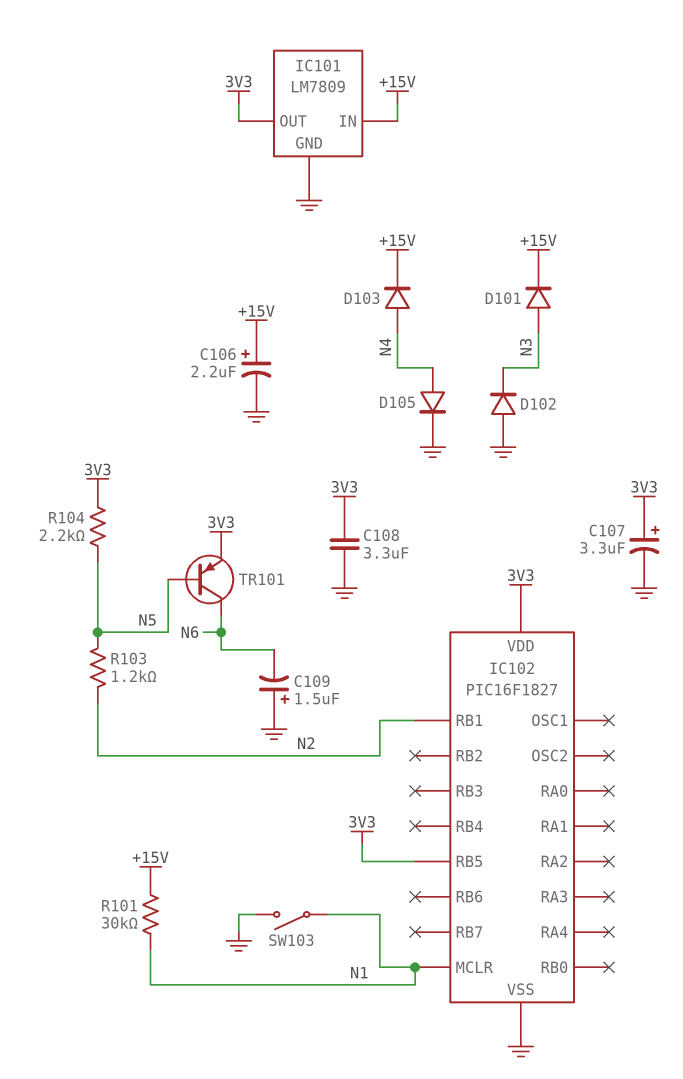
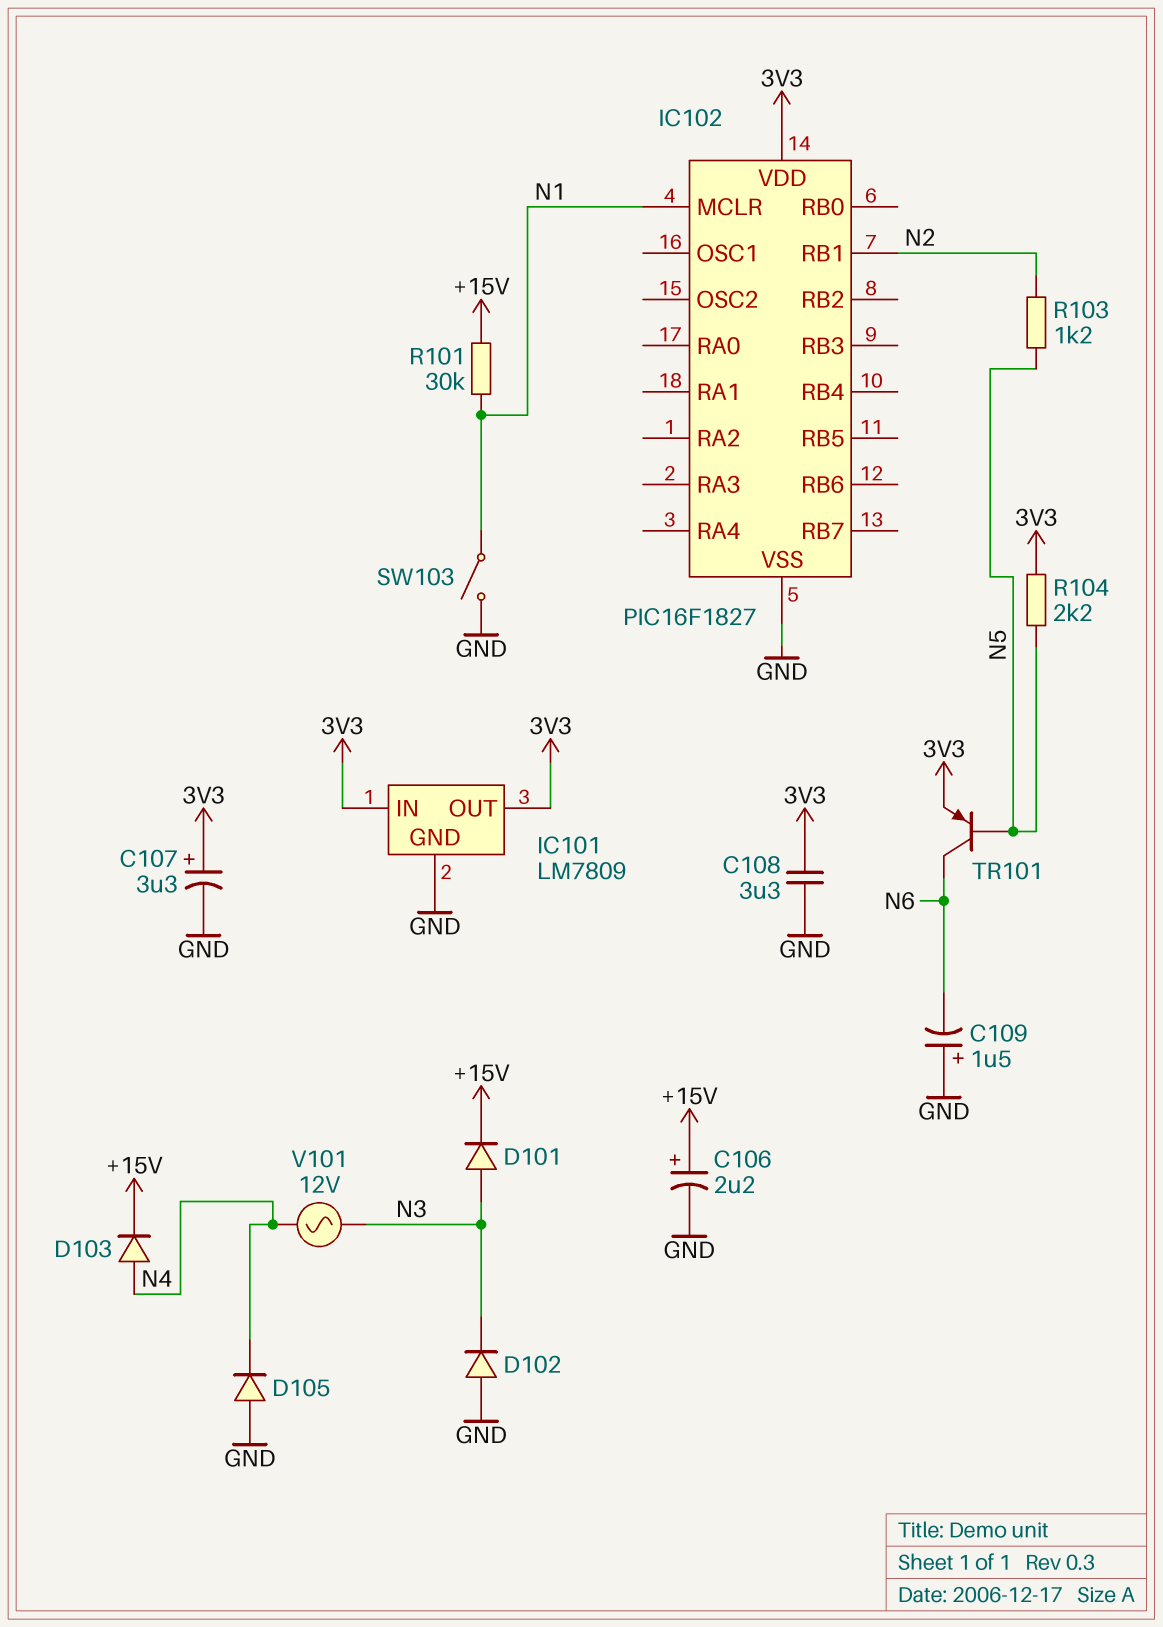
D105: diode (A N4, K GND) -> diode (A GND, K N4)
IC101 pin IN: +15V -> 3V3
IC102 pin RB5: 3V3 -> none
V101: none -> AC 12V (N3, N4)

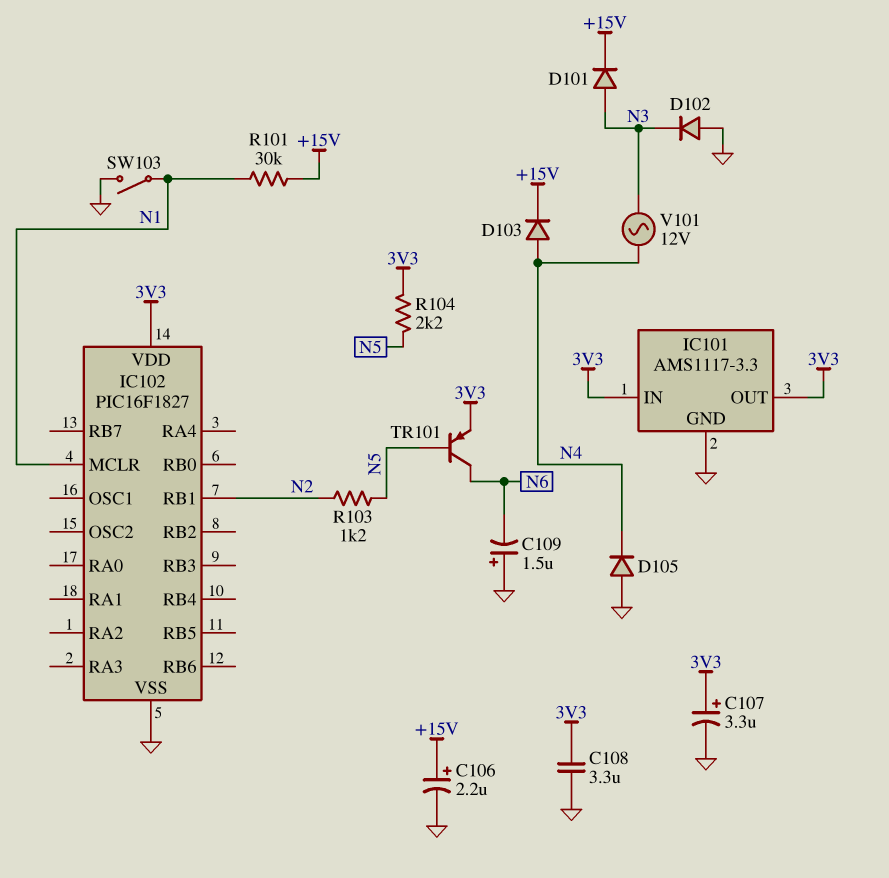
IC101: LM7809 -> AMS1117-3.3

